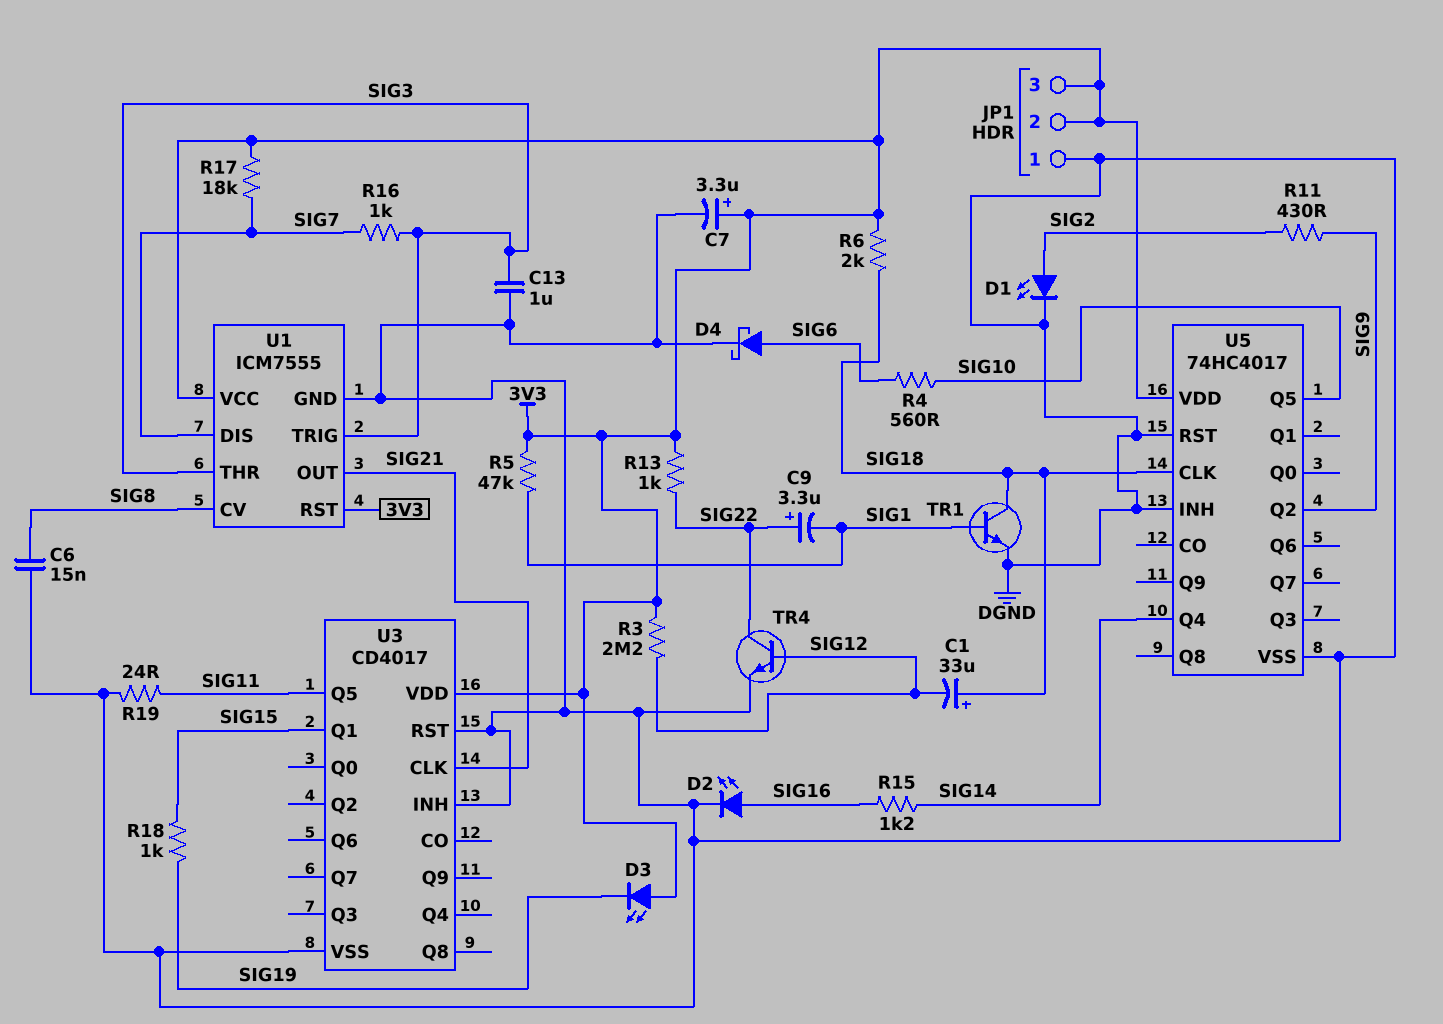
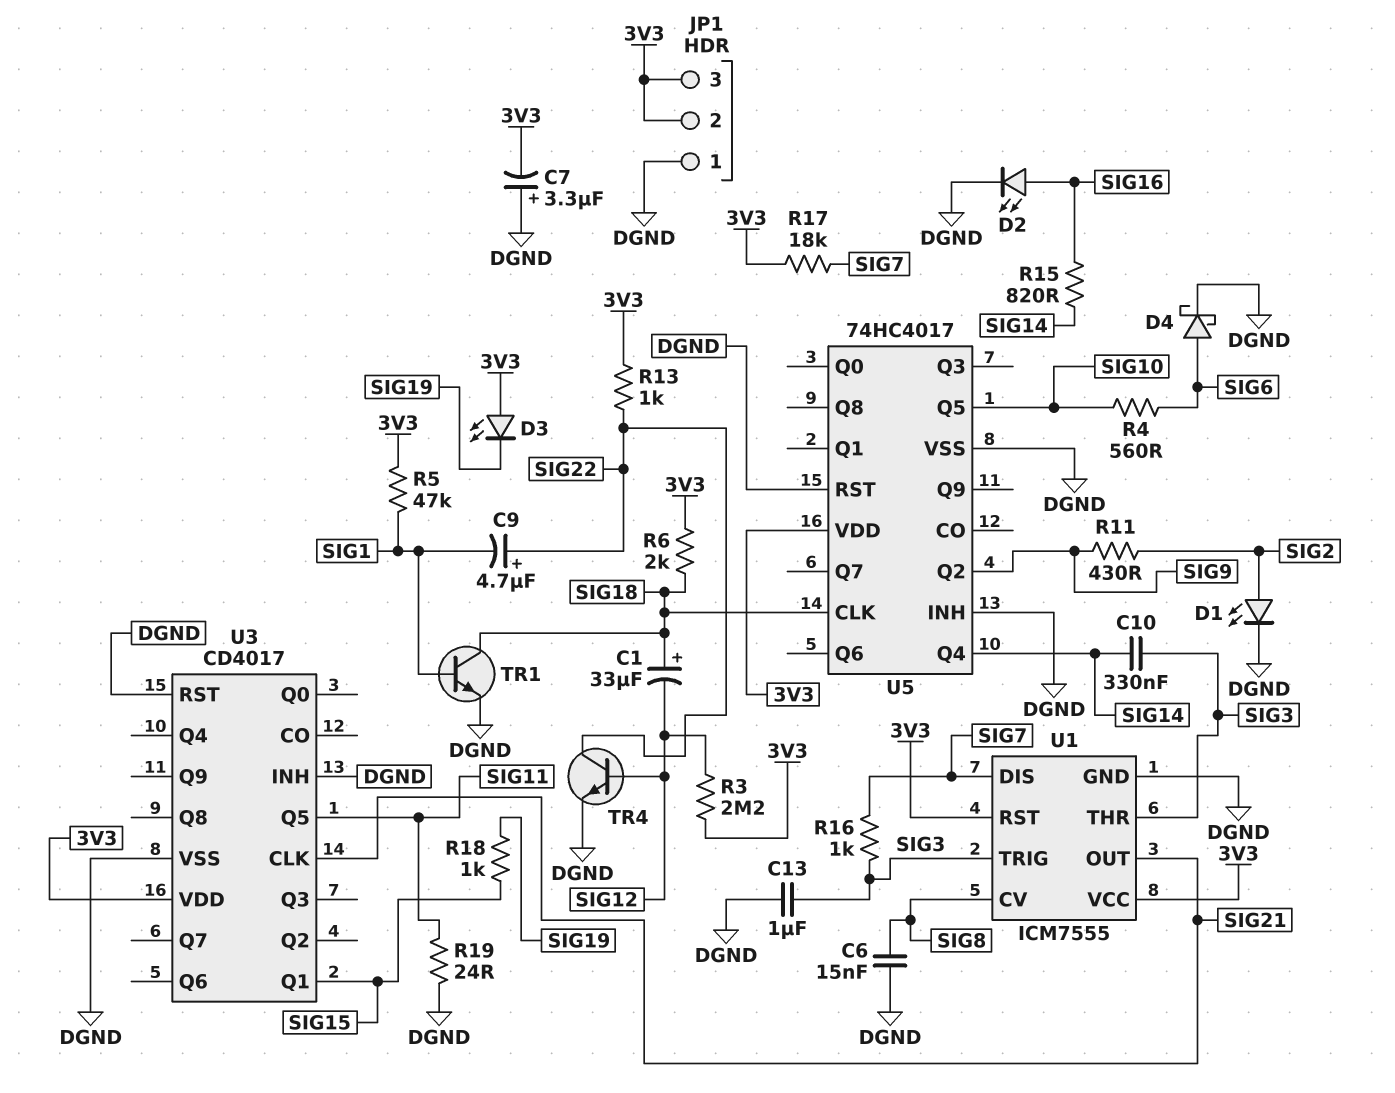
C7: 3.3uF (plus 3V3, minus DGND) -> 3.3uF (plus DGND, minus 3V3)
C9: 3.3uF (plus SIG22, minus SIG1) -> 4.7uF (plus SIG22, minus SIG1)
C10: none -> 330nF (SIG3, SIG14)
R15: 1.2k (SIG14, SIG16) -> 820 (SIG14, SIG16)

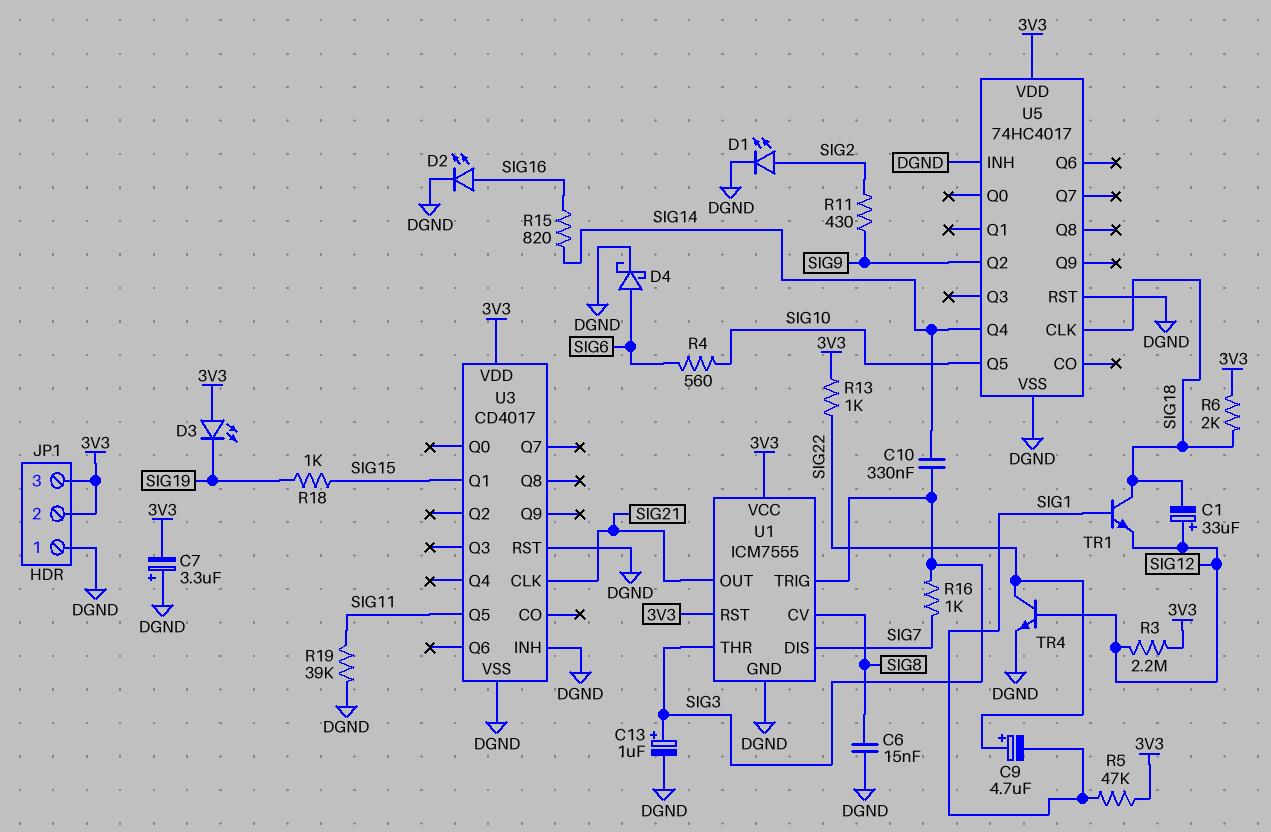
C1: 33uF (plus SIG18, minus SIG12) -> 33uF (plus SIG12, minus SIG18)
C13: 1uF (DGND, SIG3) -> 1uF (plus SIG3, minus DGND)
R17: 18k (3V3, SIG7) -> none
R19: 24 (DGND, SIG11) -> 39k (DGND, SIG11)
TR1: NPN (B SIG1, C SIG18, E DGND) -> NPN (B SIG1, C SIG18, E SIG12)

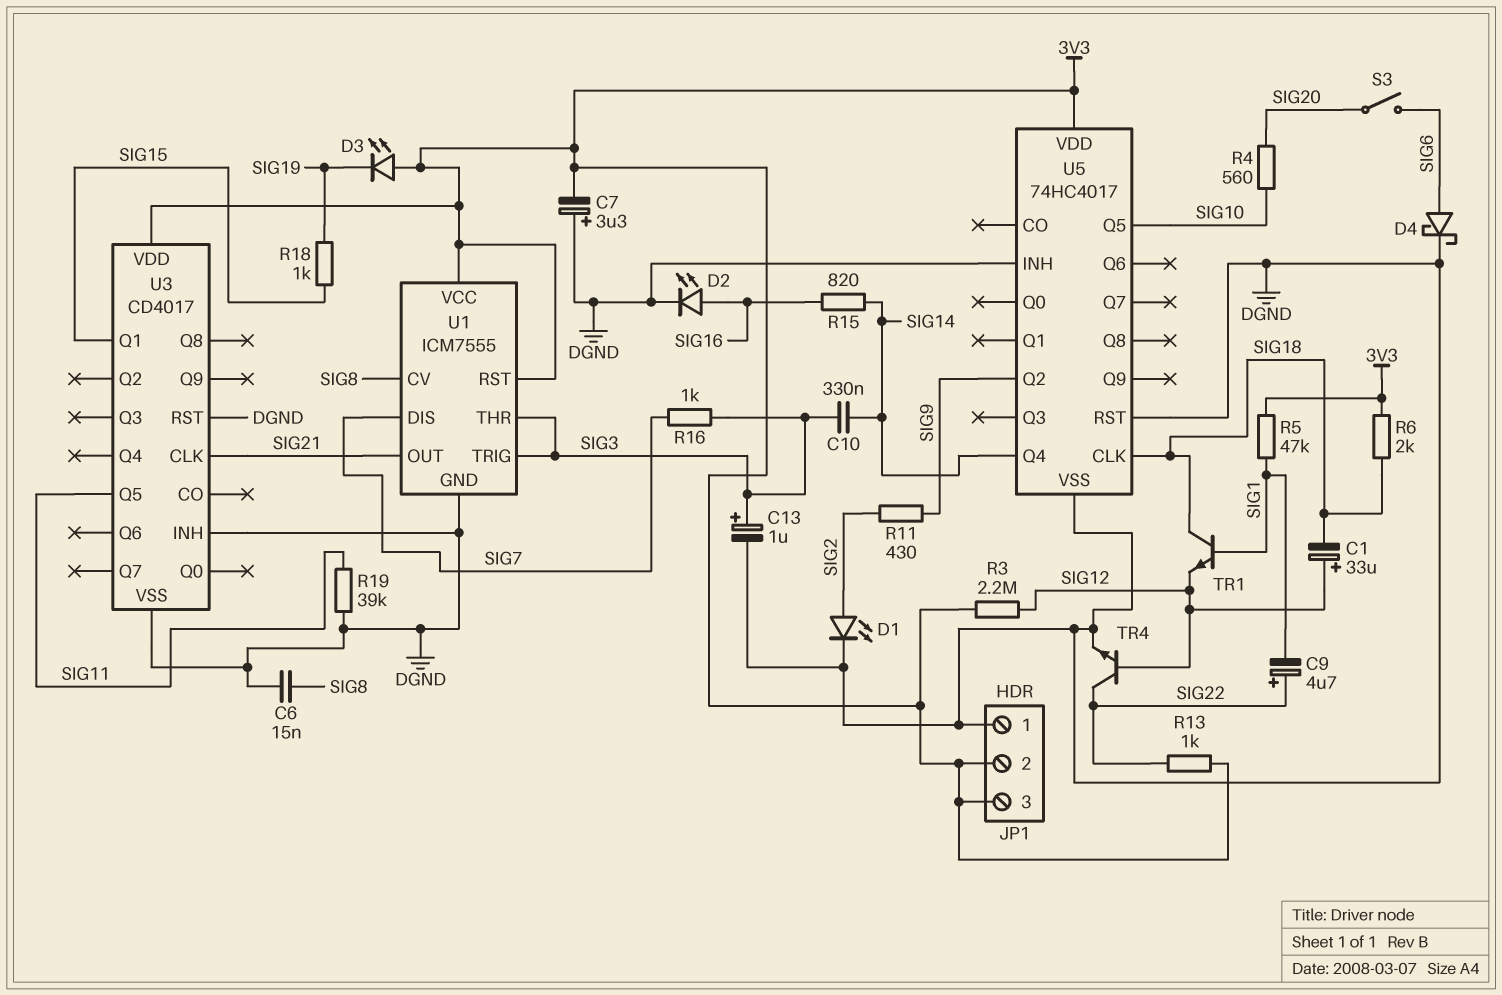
R4: 560 (SIG6, SIG10) -> 560 (SIG10, SIG20)
S3: none -> switch (SIG6, SIG20)

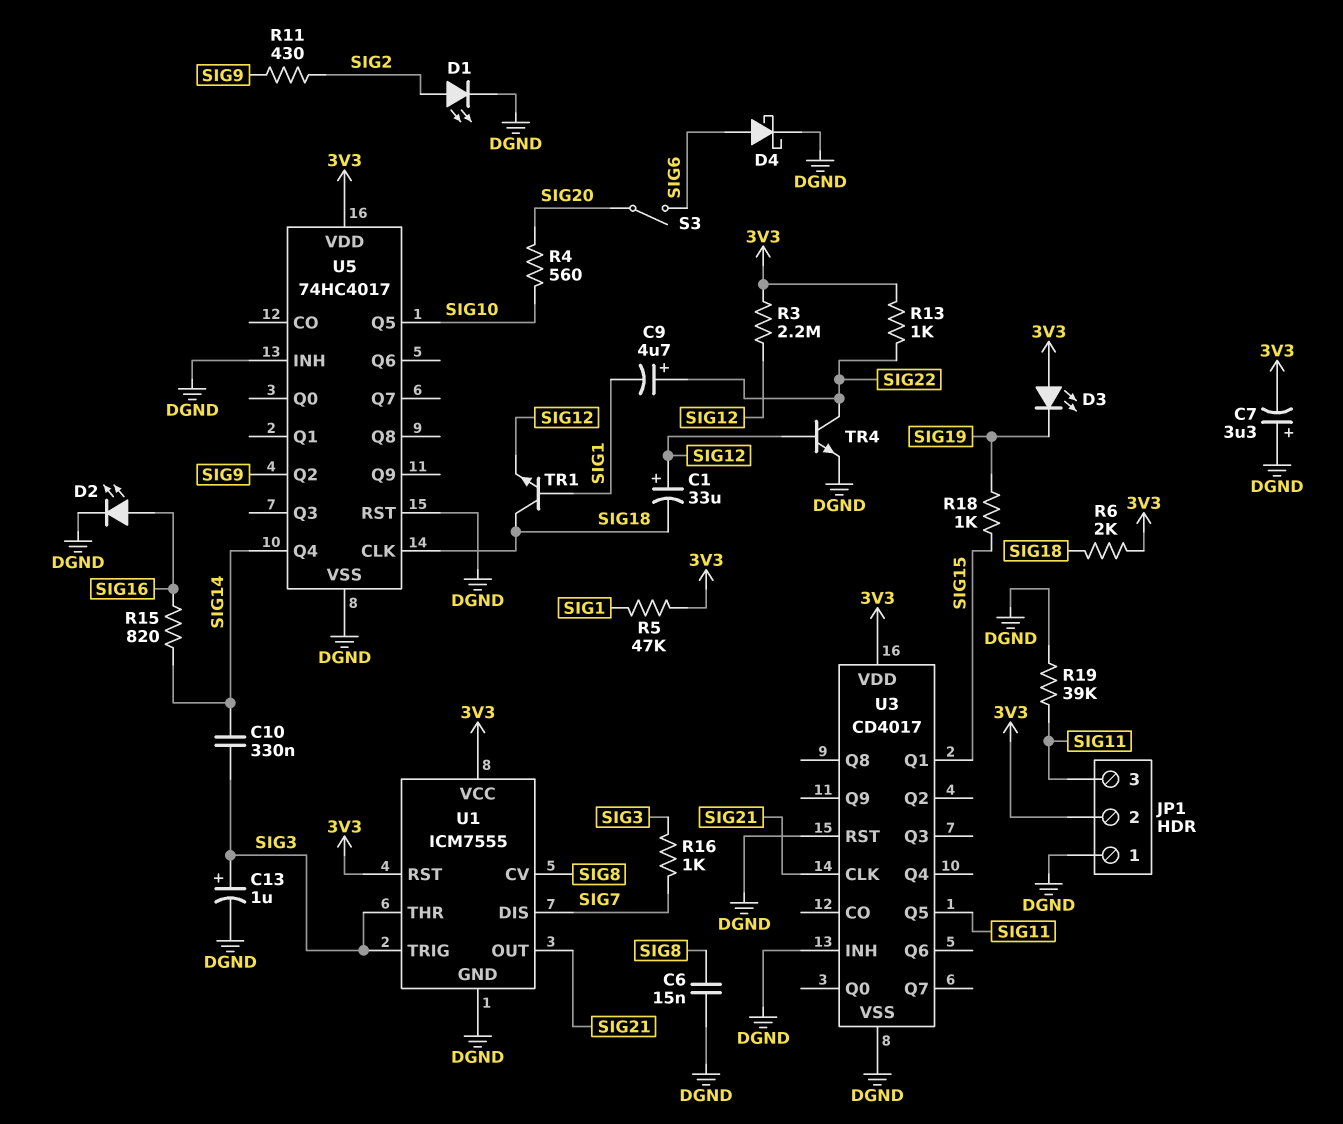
JP1 pin 3: 3V3 -> SIG11

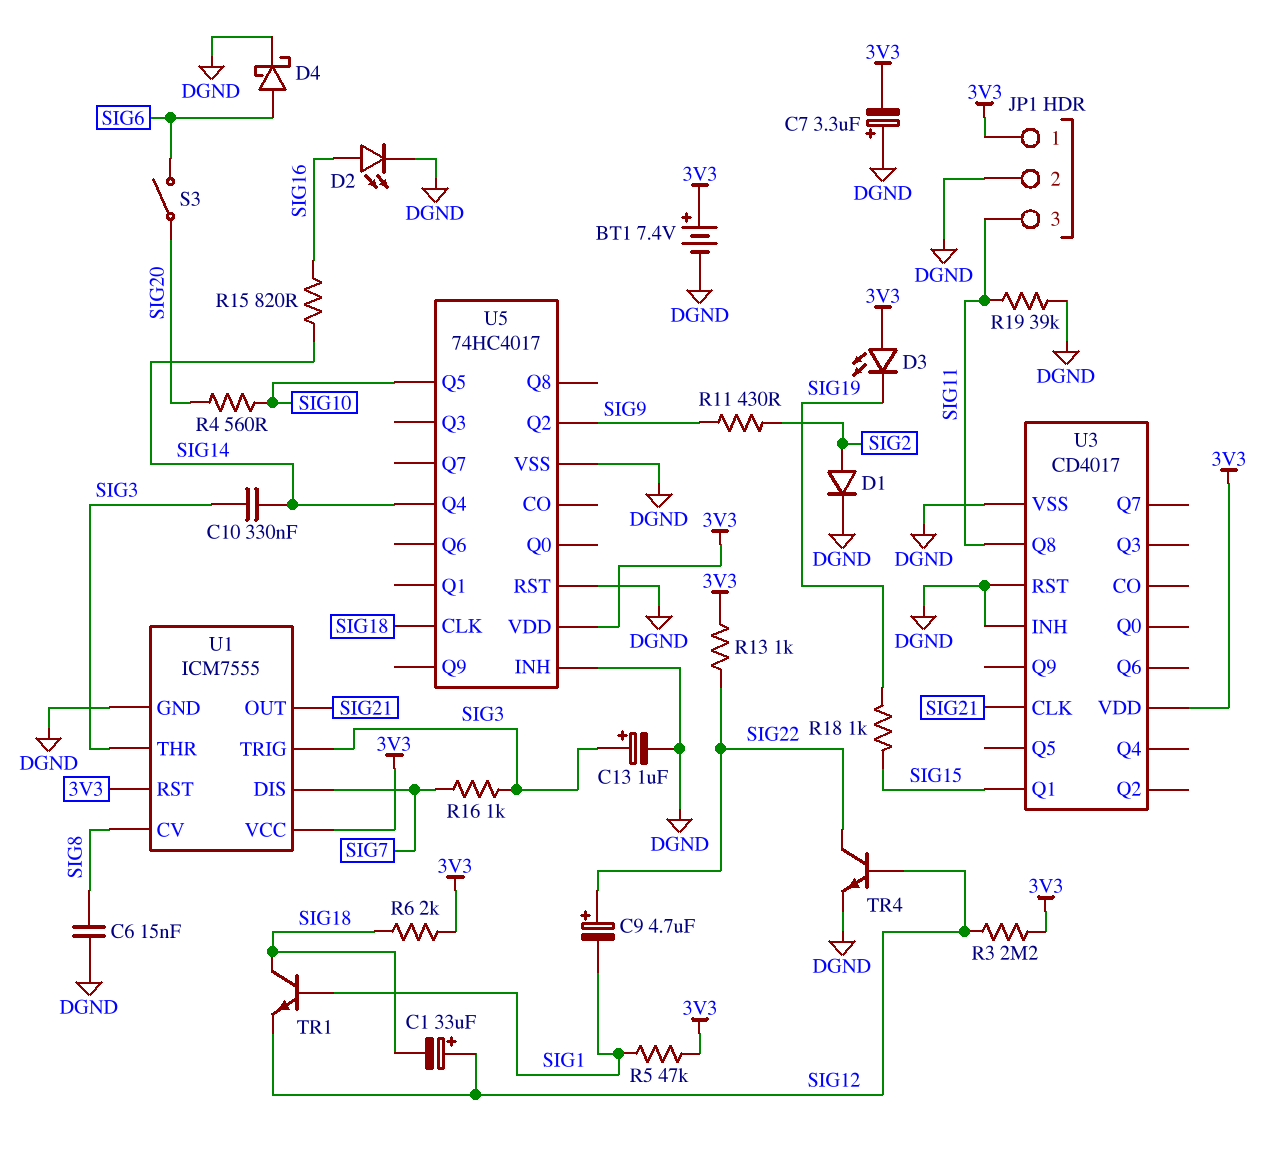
BT1: none -> 7.4V (plus 3V3, minus DGND)
D1: LED (A SIG2, K DGND) -> diode (A SIG2, K DGND)
JP1 pin 1: DGND -> 3V3
JP1 pin 2: 3V3 -> DGND
U3 pin Q5: SIG11 -> none
U3 pin Q8: none -> SIG11

